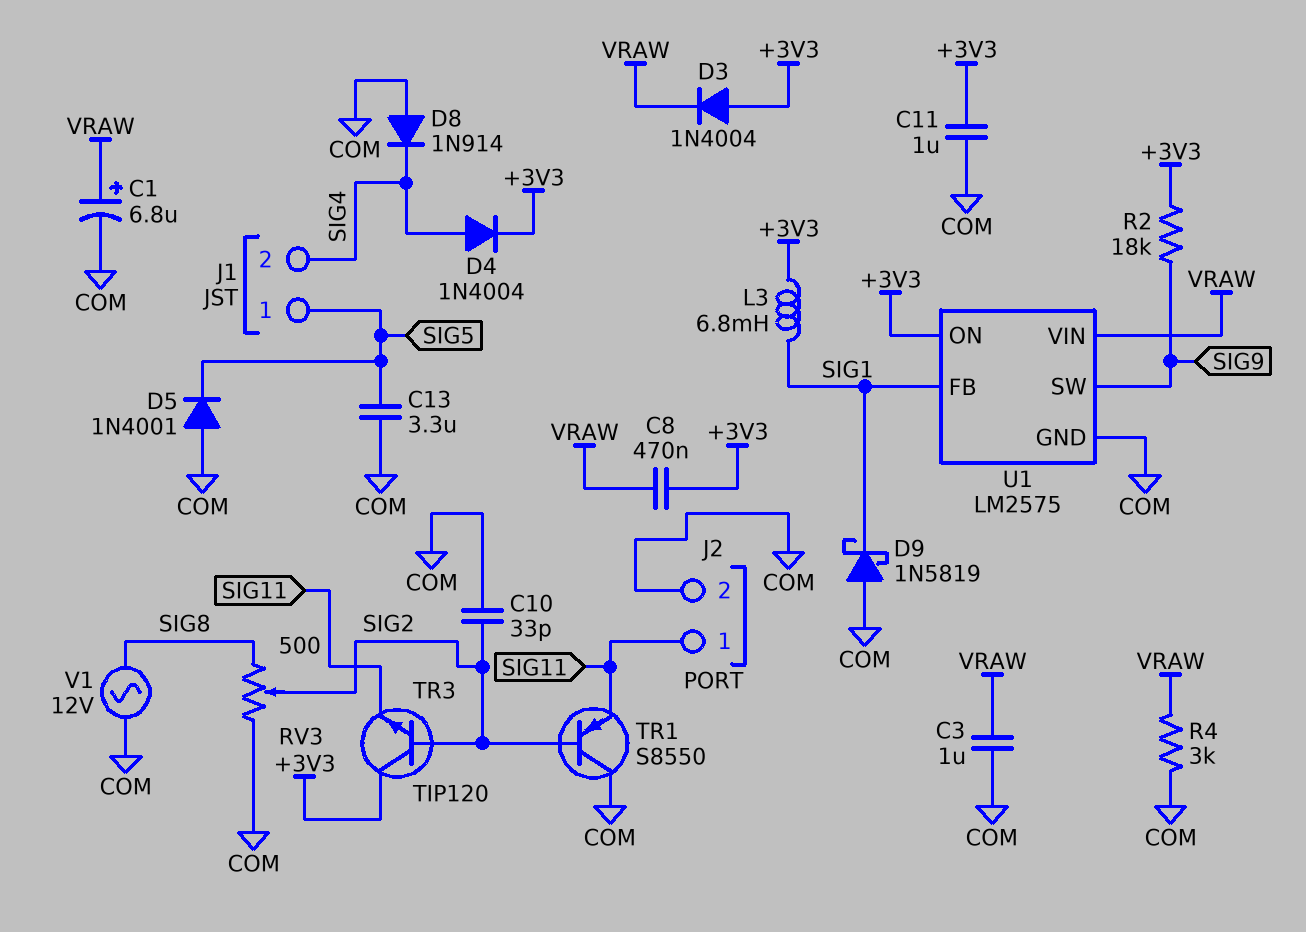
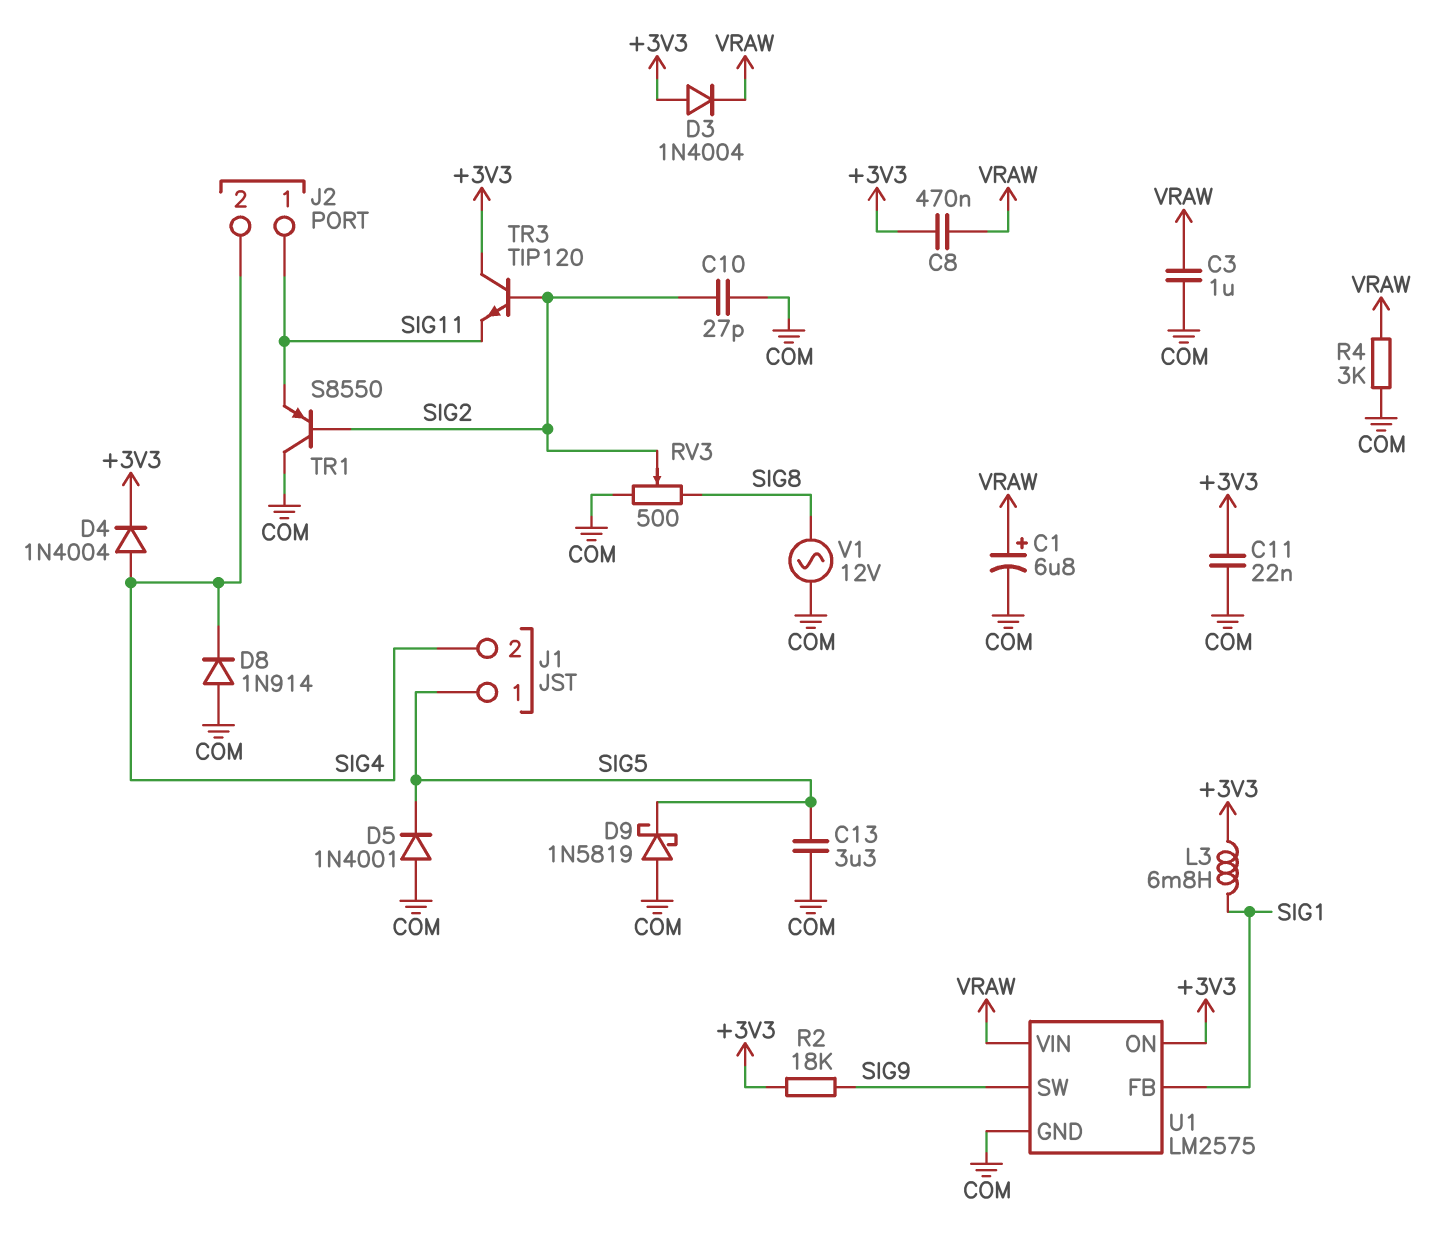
C10: 33pF (COM, SIG2) -> 27pF (COM, SIG2)
C11: 1uF (+3V3, COM) -> 22nF (+3V3, COM)
D9: schottky 1N5819 (A COM, K SIG1) -> schottky 1N5819 (A COM, K SIG5)
J2 pin 2: COM -> SIG4

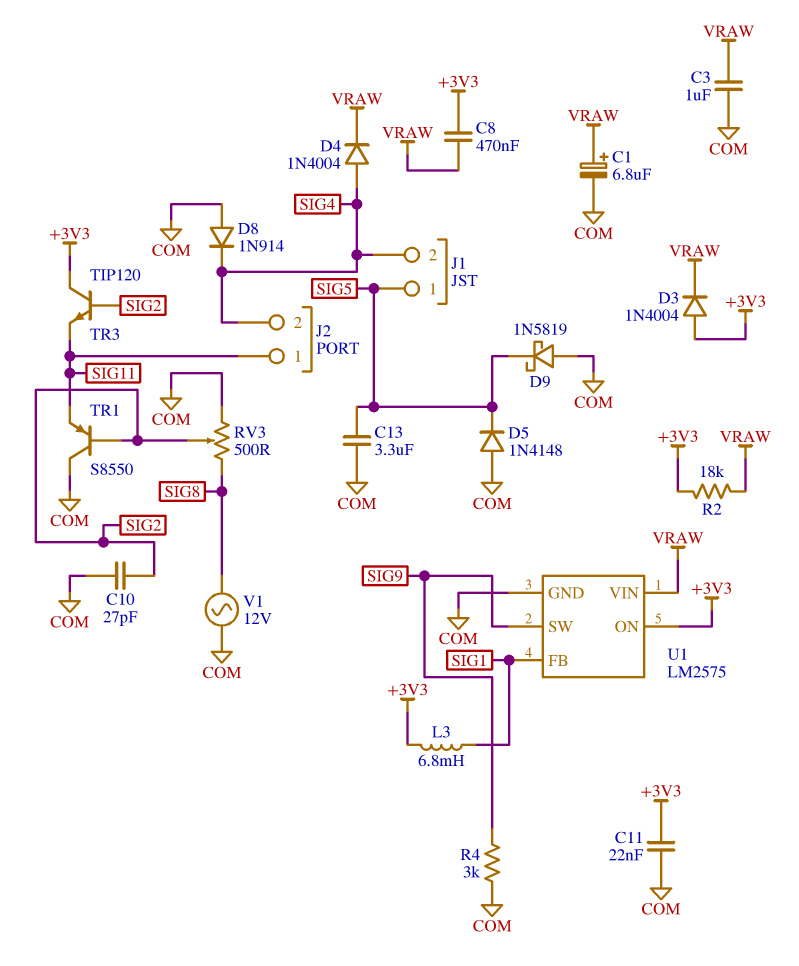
D4: diode 1N4004 (A SIG4, K +3V3) -> diode 1N4004 (A SIG4, K VRAW)
D5: diode 1N4001 (A COM, K SIG5) -> diode 1N4148 (A COM, K SIG5)
R2: 18k (+3V3, SIG9) -> 18k (+3V3, VRAW)
R4: 3k (COM, VRAW) -> 3k (COM, SIG9)

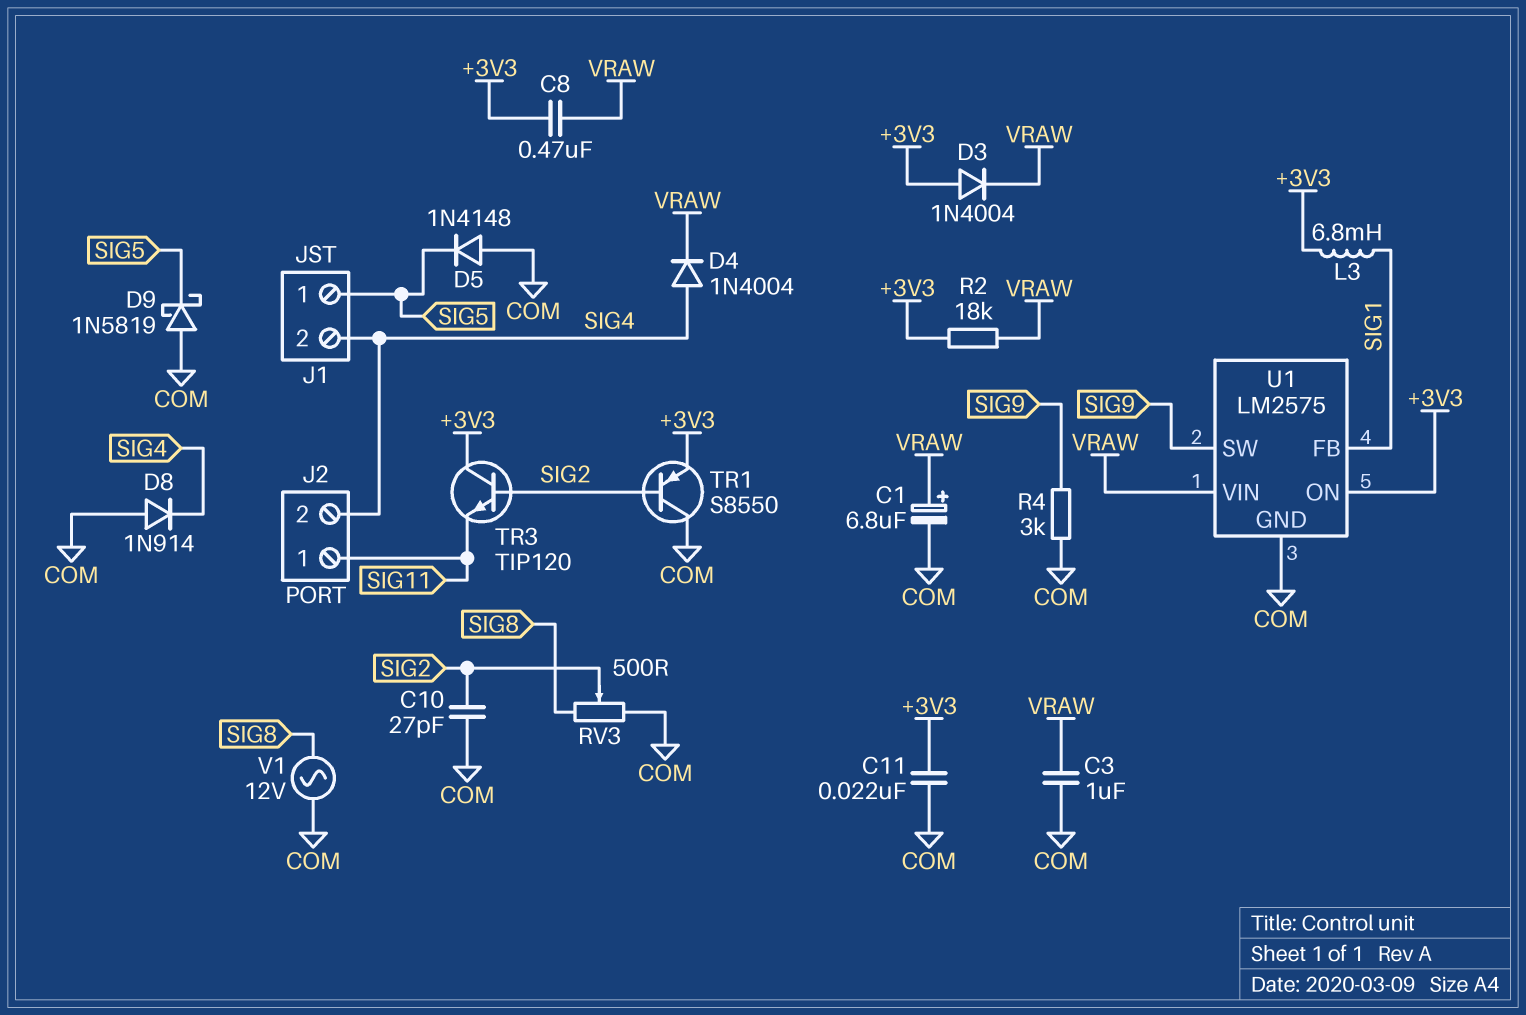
C13: 3.3uF (COM, SIG5) -> none
TR1: PNP S8550 (B SIG2, C COM, E SIG11) -> PNP S8550 (B SIG2, C COM, E +3V3)

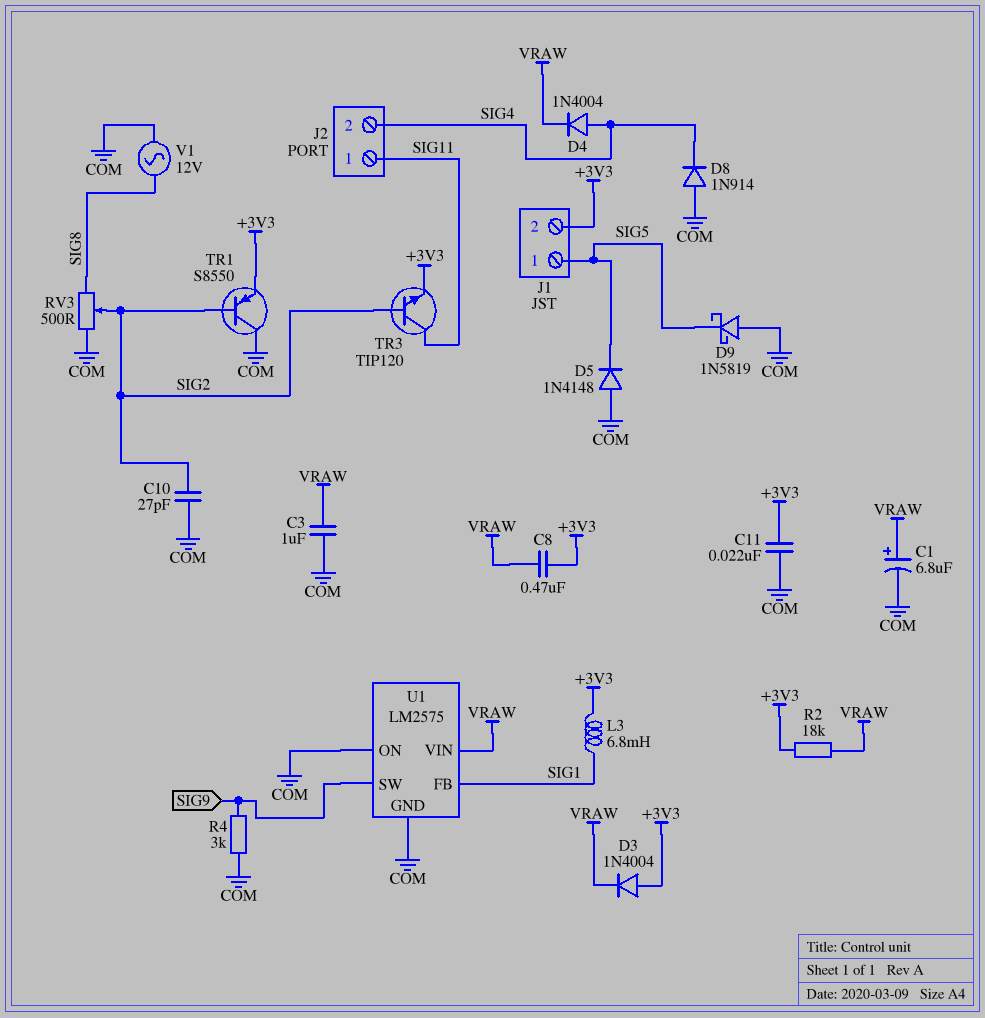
J1 pin 2: SIG4 -> +3V3
TR3: NPN TIP120 (B SIG2, C +3V3, E SIG11) -> NPN TIP120 (B SIG2, C SIG11, E +3V3)
U1 pin ON: +3V3 -> COM

